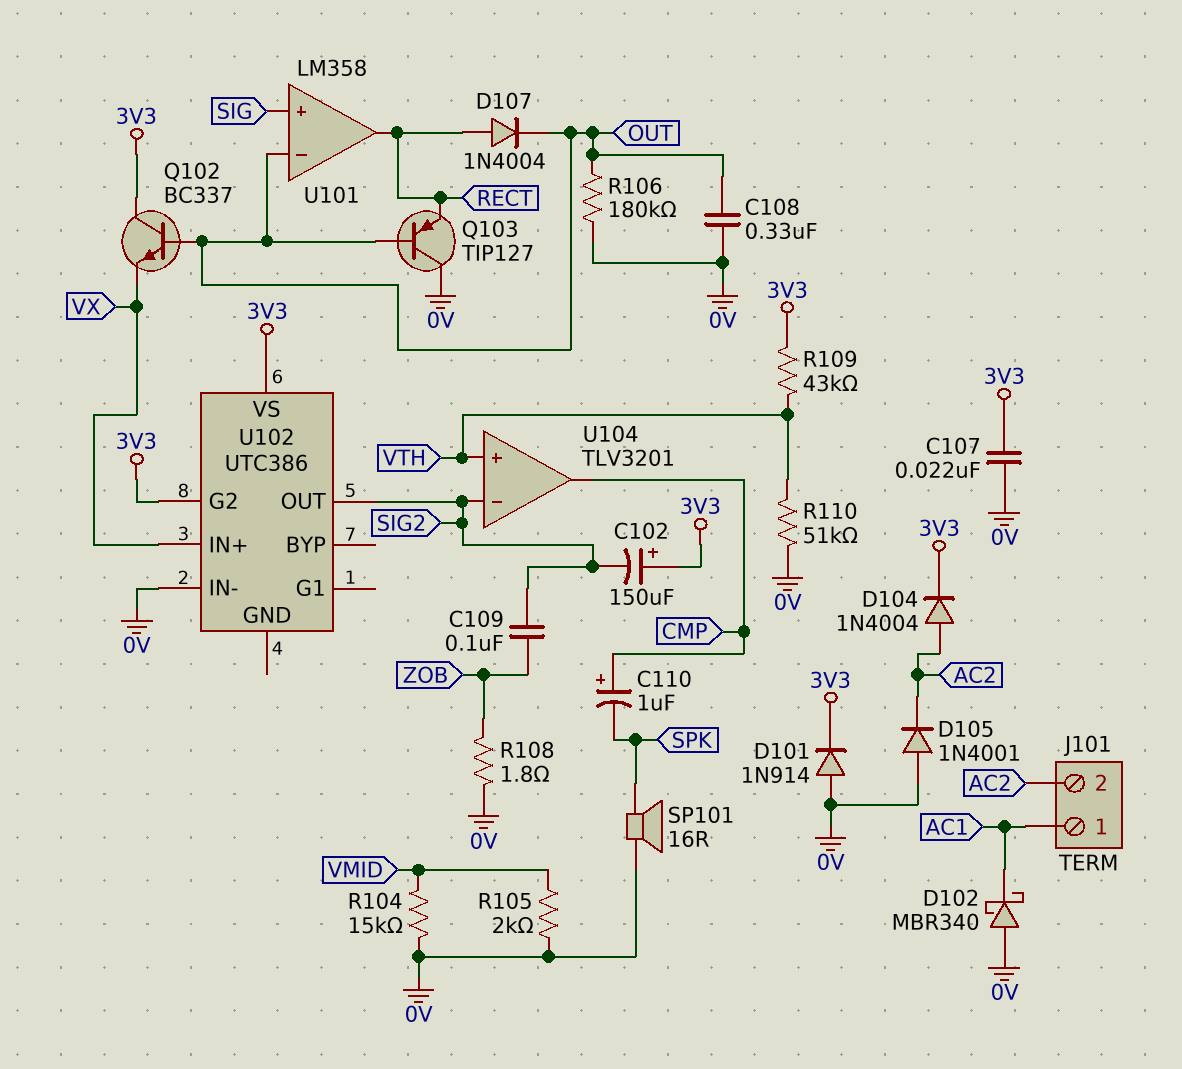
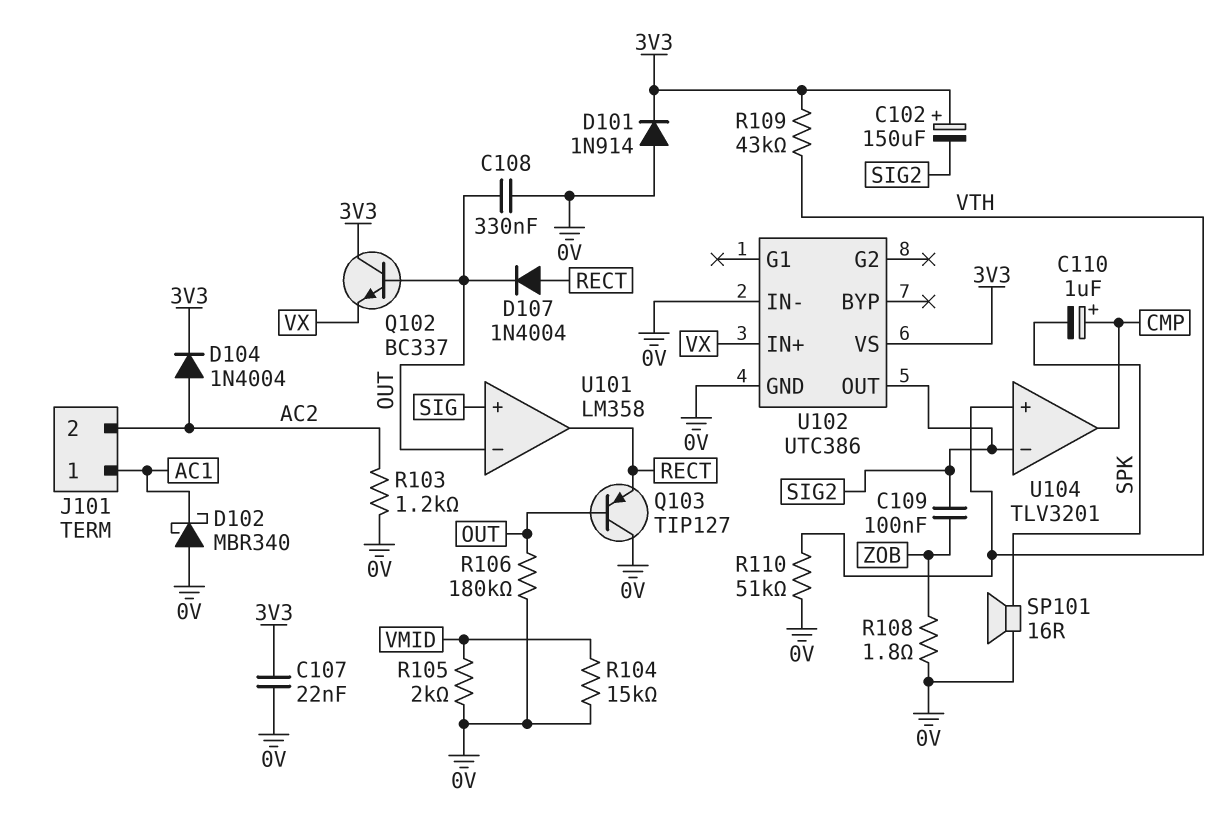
D105: diode 1N4001 (A 0V, K AC2) -> none
R103: none -> 1.2k (0V, AC2)
U102 pin G2: 3V3 -> none
U102 pin GND: none -> 0V

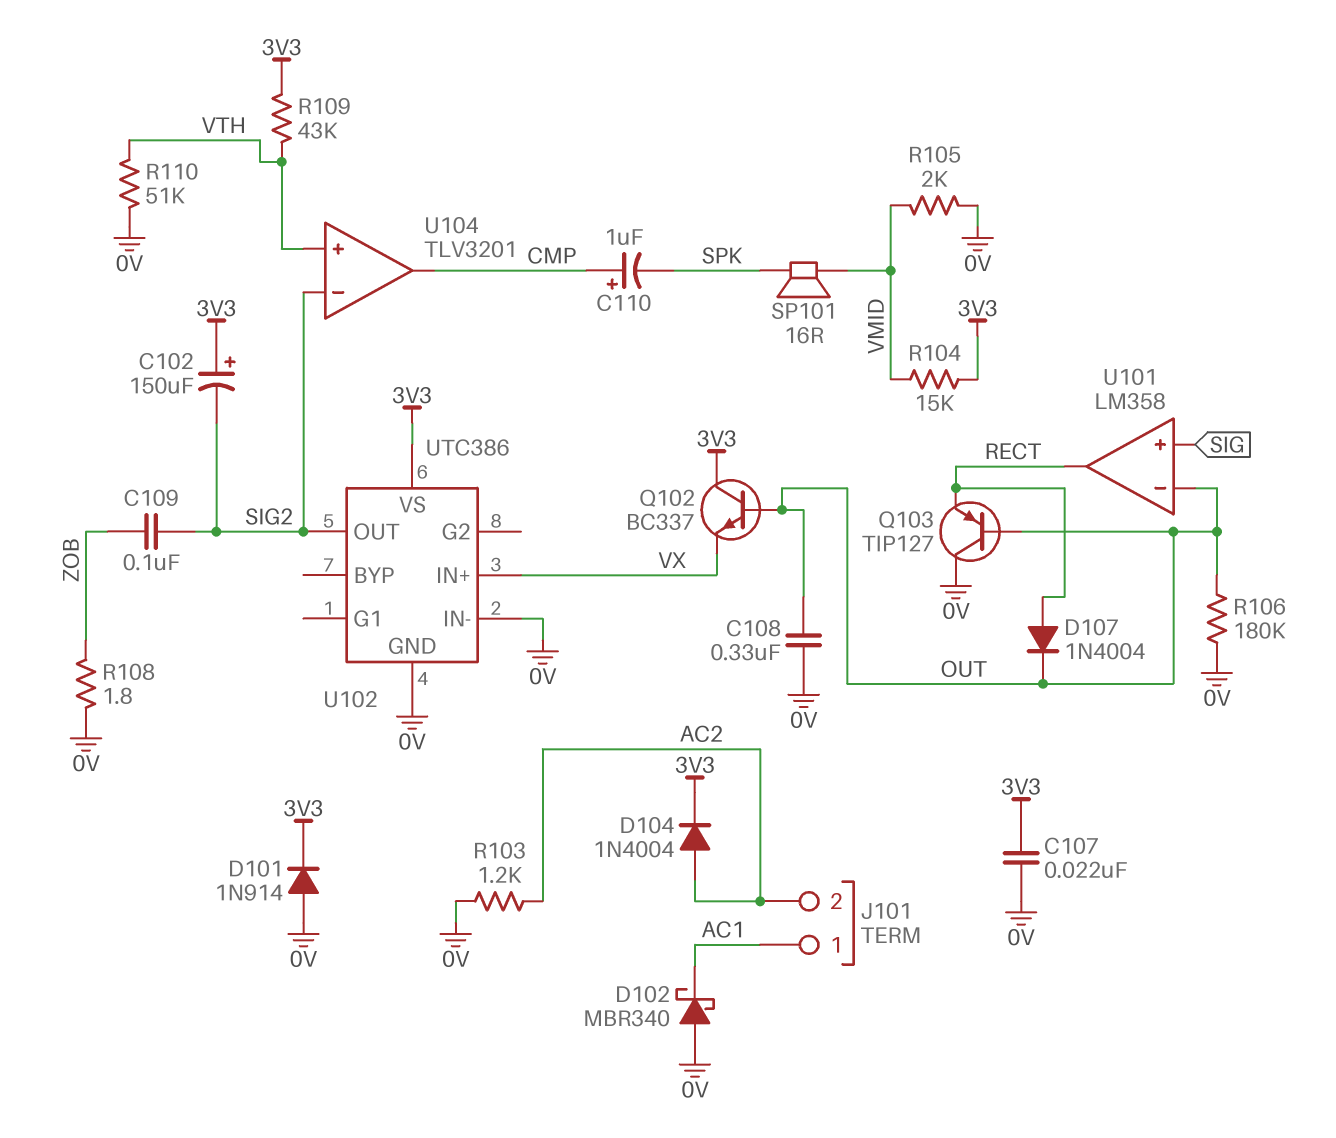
R104: 15k (0V, VMID) -> 15k (3V3, VMID)
SP101: speaker 16R (0V, SPK) -> speaker 16R (SPK, VMID)

